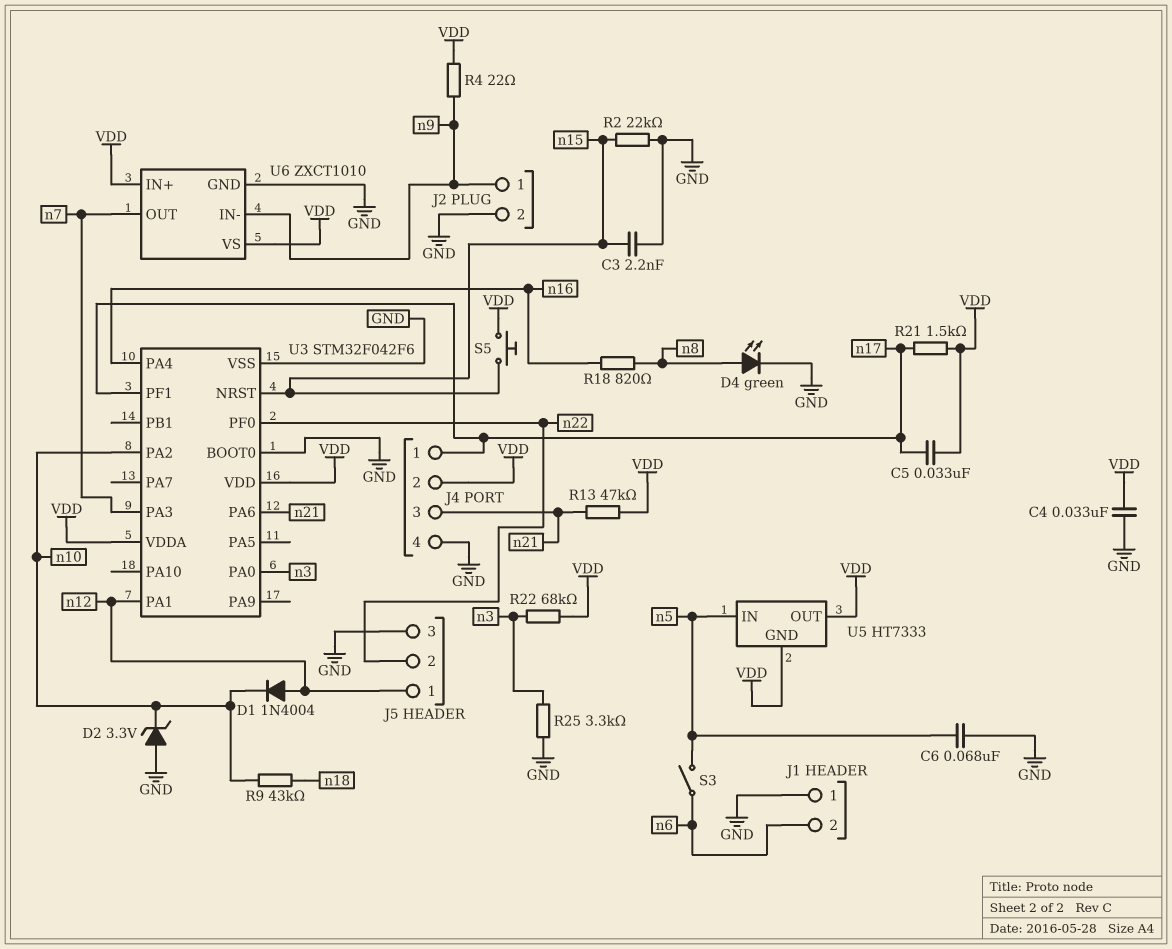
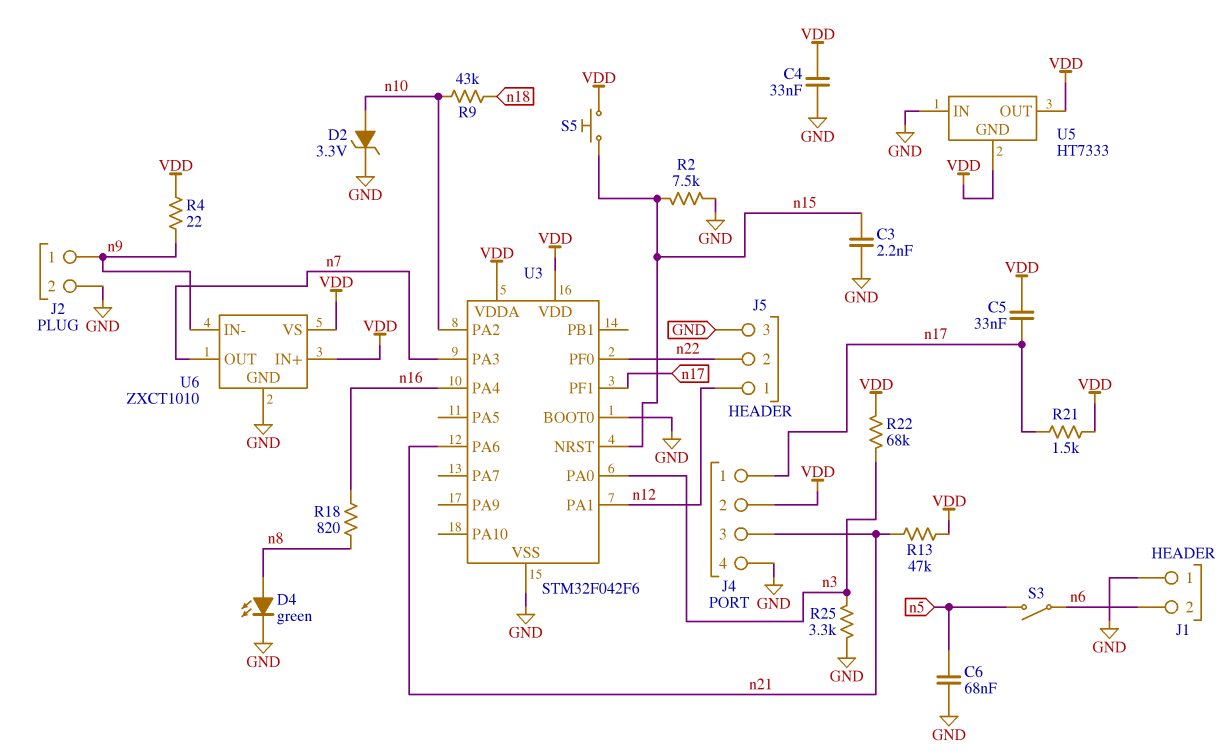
D1: diode 1N4004 (A n12, K n10) -> none
D2: zener 3.3V (A GND, K n10) -> zener 3.3V (A n10, K GND)
R2: 22k (GND, n15) -> 7.5k (GND, n15)
U5 pin IN: n5 -> GND

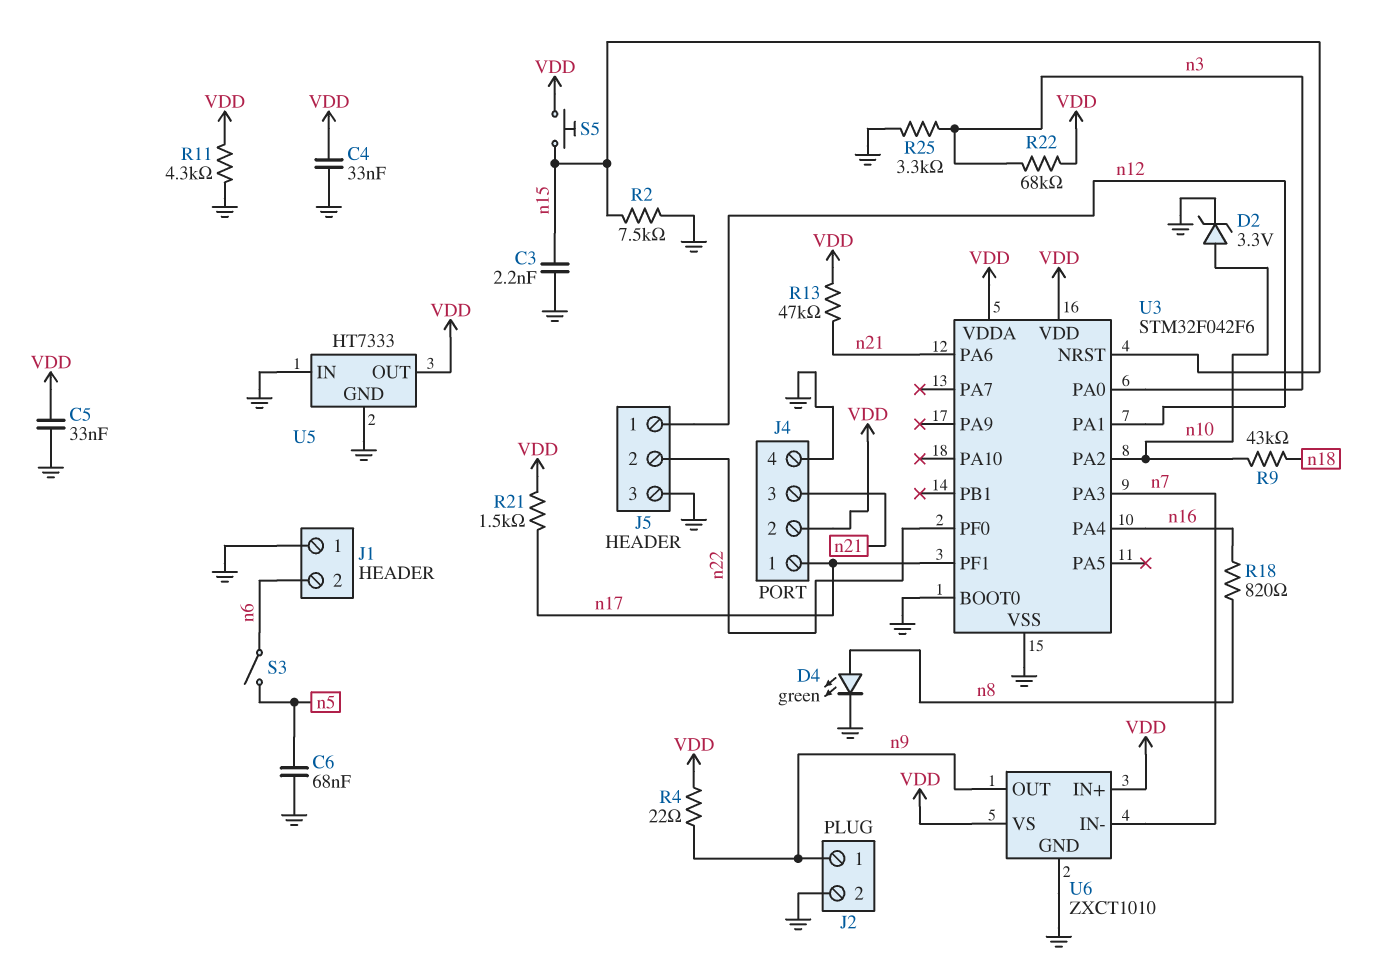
C5: 33nF (VDD, n17) -> 33nF (GND, VDD)
R11: none -> 4.3k (GND, VDD)
U5 pin GND: VDD -> GND
U6 pin IN-: n9 -> n7
U6 pin OUT: n7 -> n9

